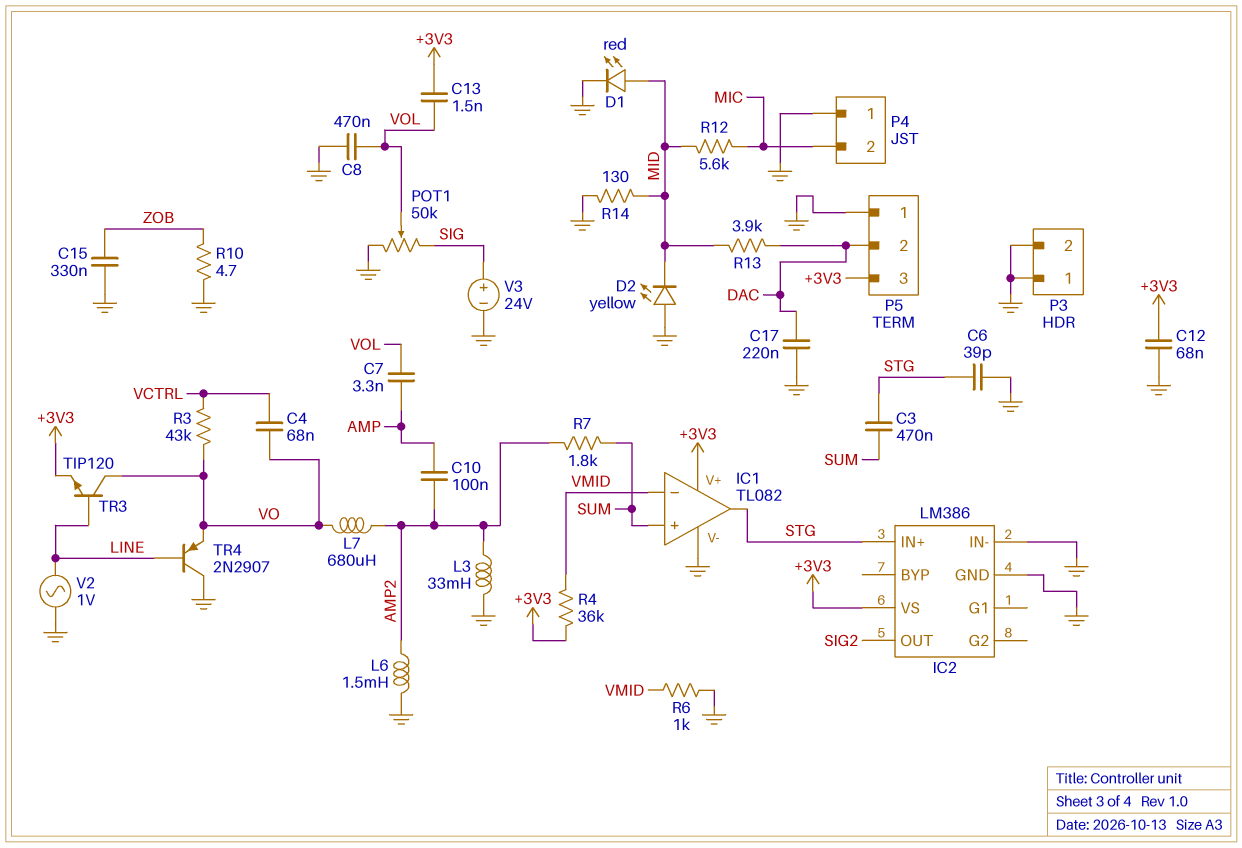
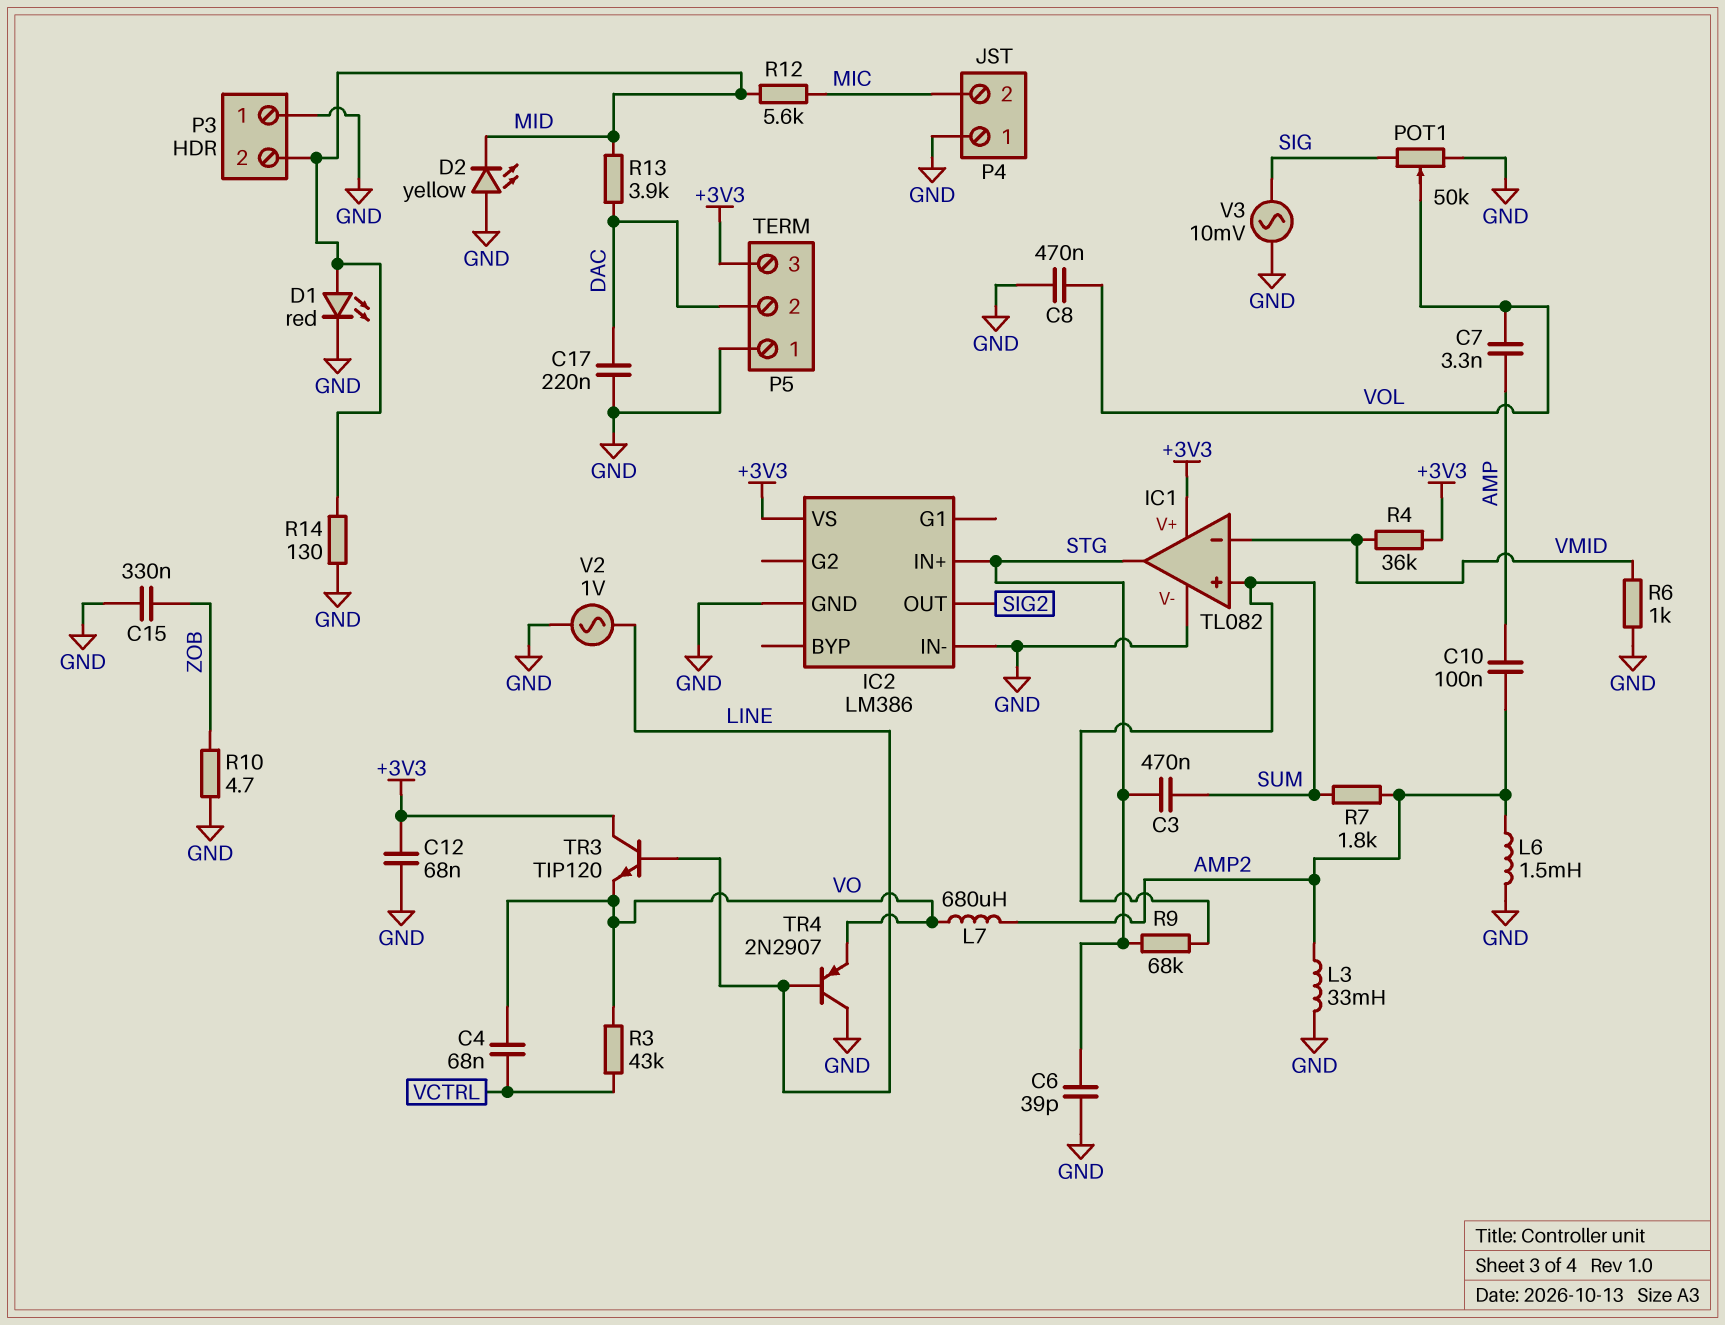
C13: 1.5nF (+3V3, VOL) -> none
P3 pin 2: GND -> MID
R9: none -> 68k (STG, SUM)
TR3: NPN TIP120 (B LINE, C VO, E +3V3) -> NPN TIP120 (B LINE, C +3V3, E VO)
V3: 24V (plus SIG, minus GND) -> AC 10mV (GND, SIG)

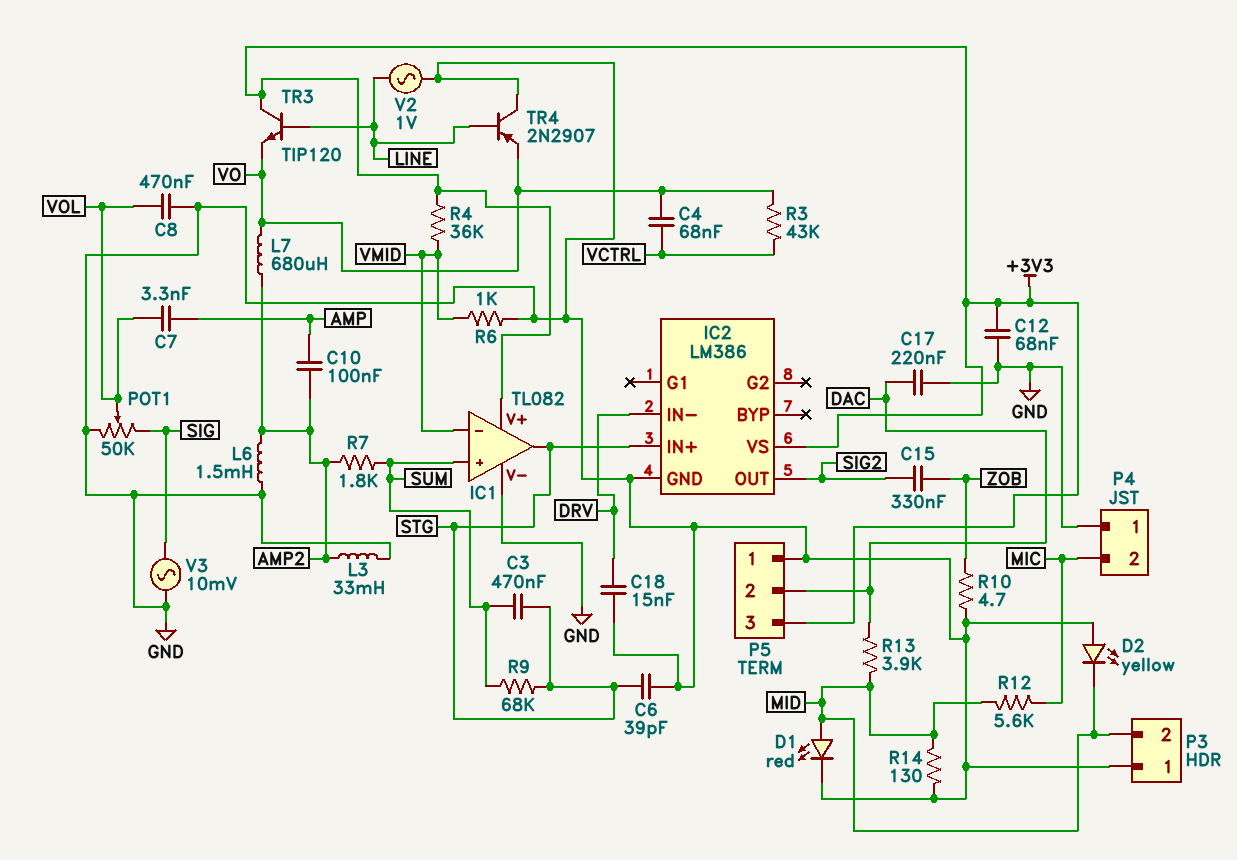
C15: 330nF (GND, ZOB) -> 330nF (SIG2, ZOB)
C18: none -> 15nF (DRV, GND)
IC2 pin IN-: GND -> DRV

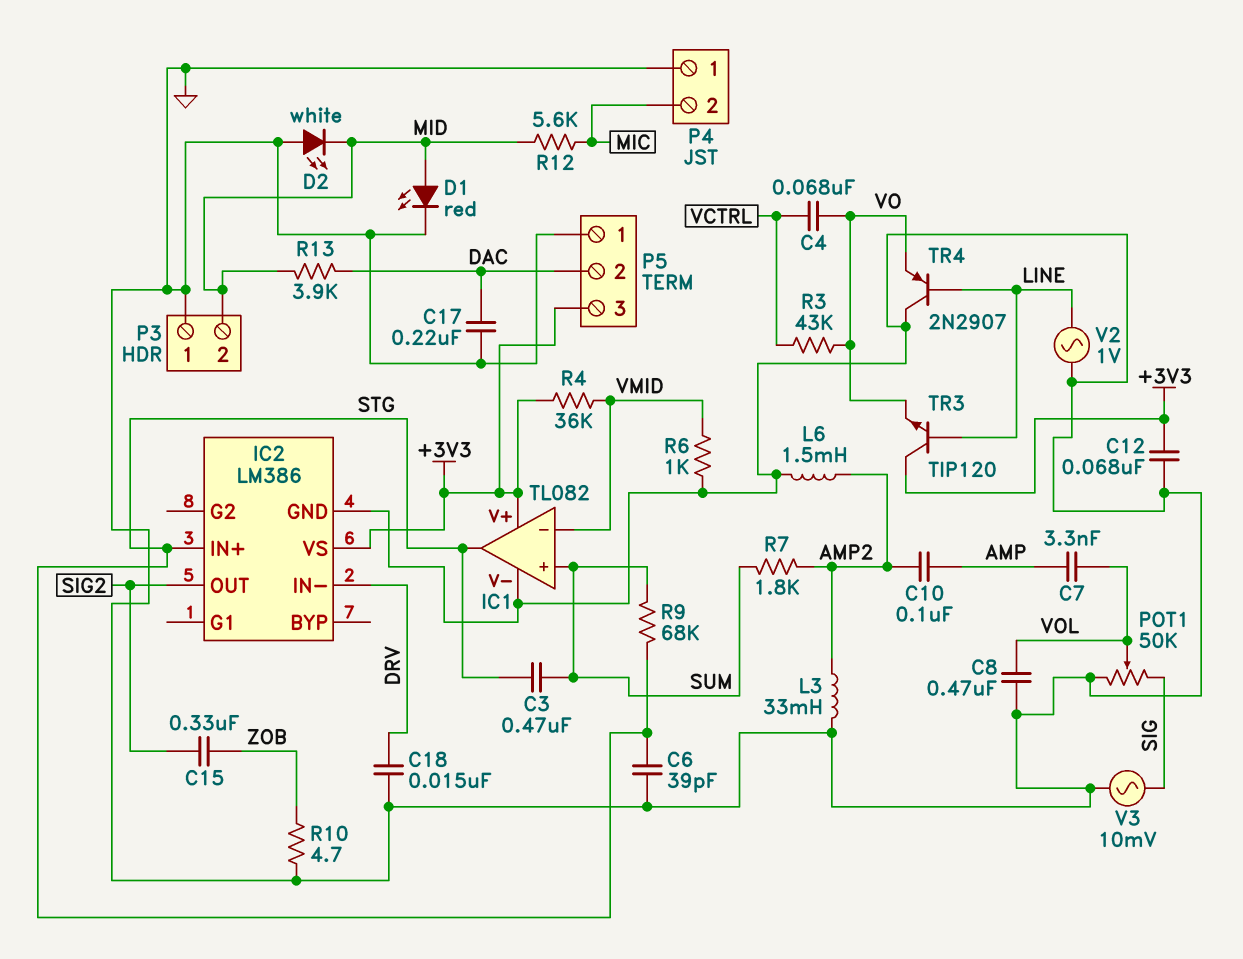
D2: LED yellow (A GND, K MID) -> LED white (A GND, K MID)
L7: 680uH (AMP2, VO) -> none
R14: 130 (GND, MID) -> none

